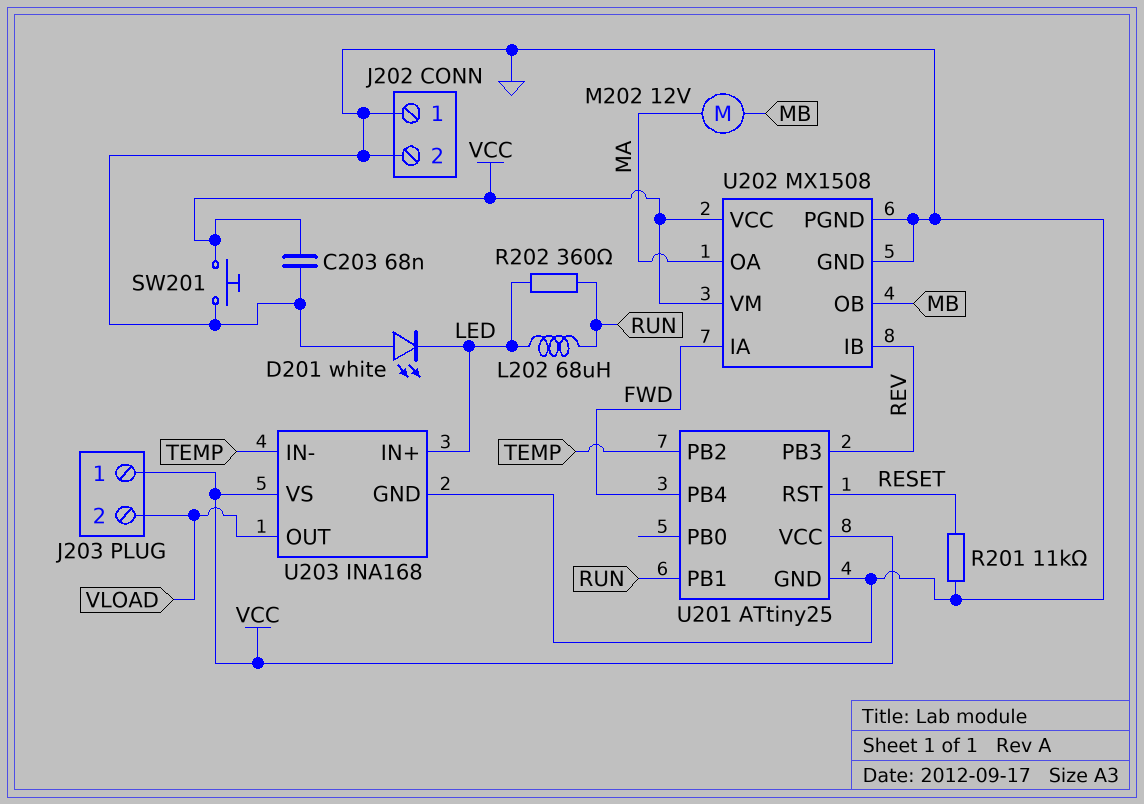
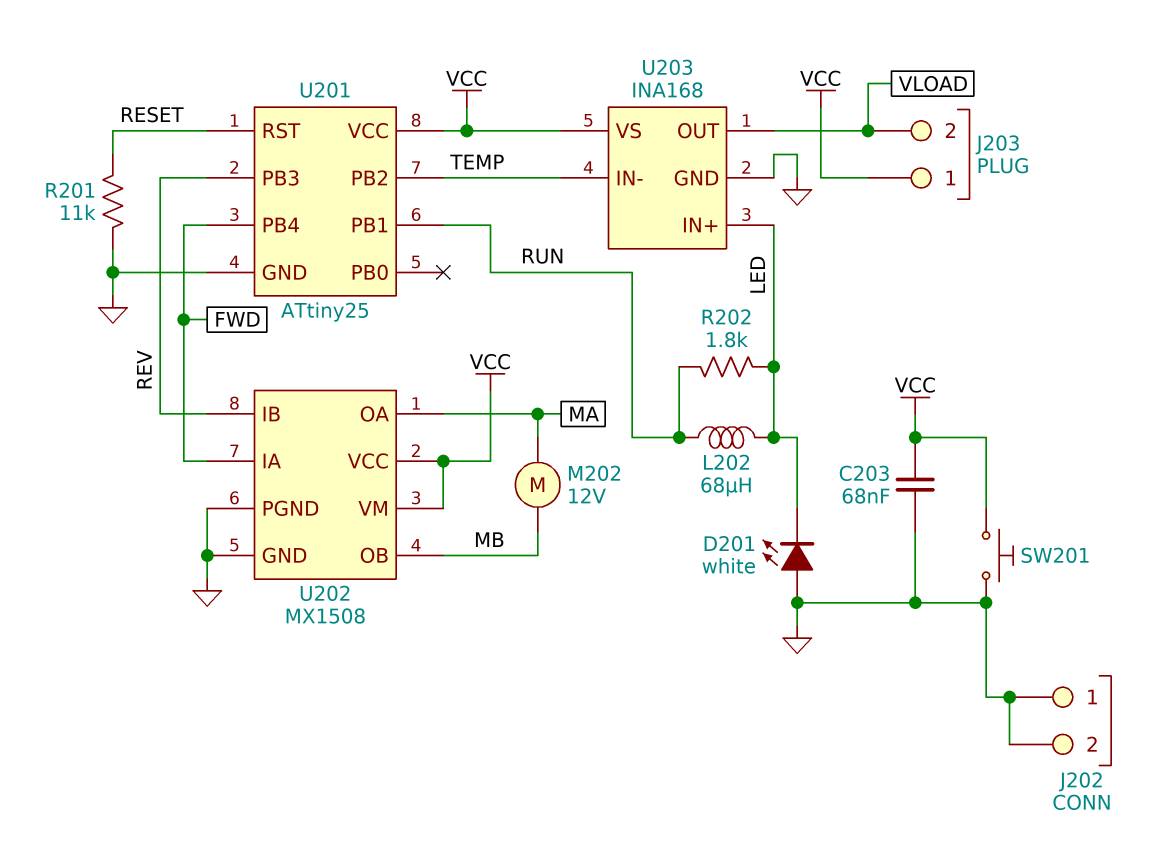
R202: 360 (LED, RUN) -> 1.8k (LED, RUN)

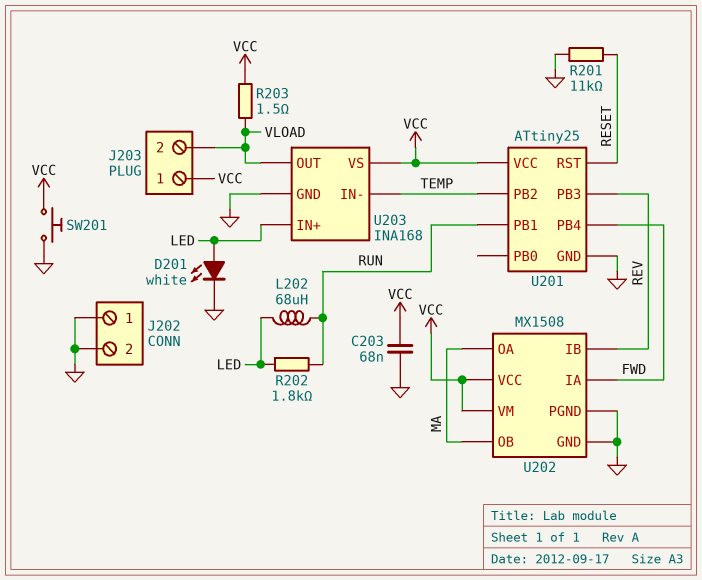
D201: LED white (A GND, K LED) -> LED white (A LED, K GND)
M202: motor 12V (MA, MB) -> none
R203: none -> 1.5 (VCC, VLOAD)
U202 pin OB: MB -> MA

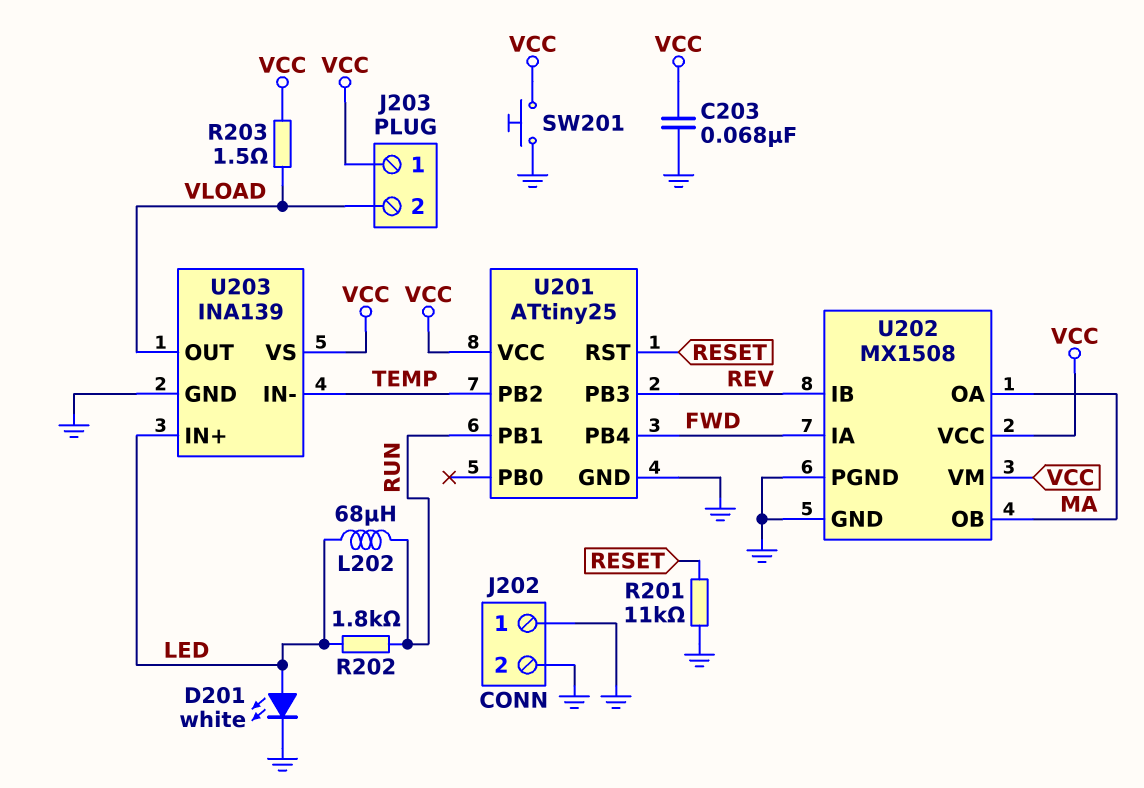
U203: INA168 -> INA139

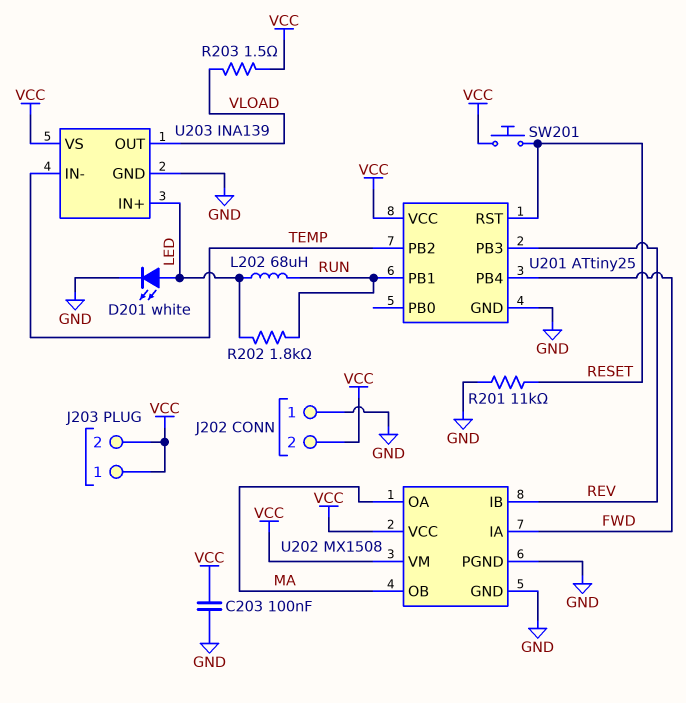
C203: 68nF (GND, VCC) -> 100nF (GND, VCC)
J202 pin 2: GND -> VCC
J203 pin 2: VLOAD -> VCC
SW201: button (GND, VCC) -> button (RESET, VCC)

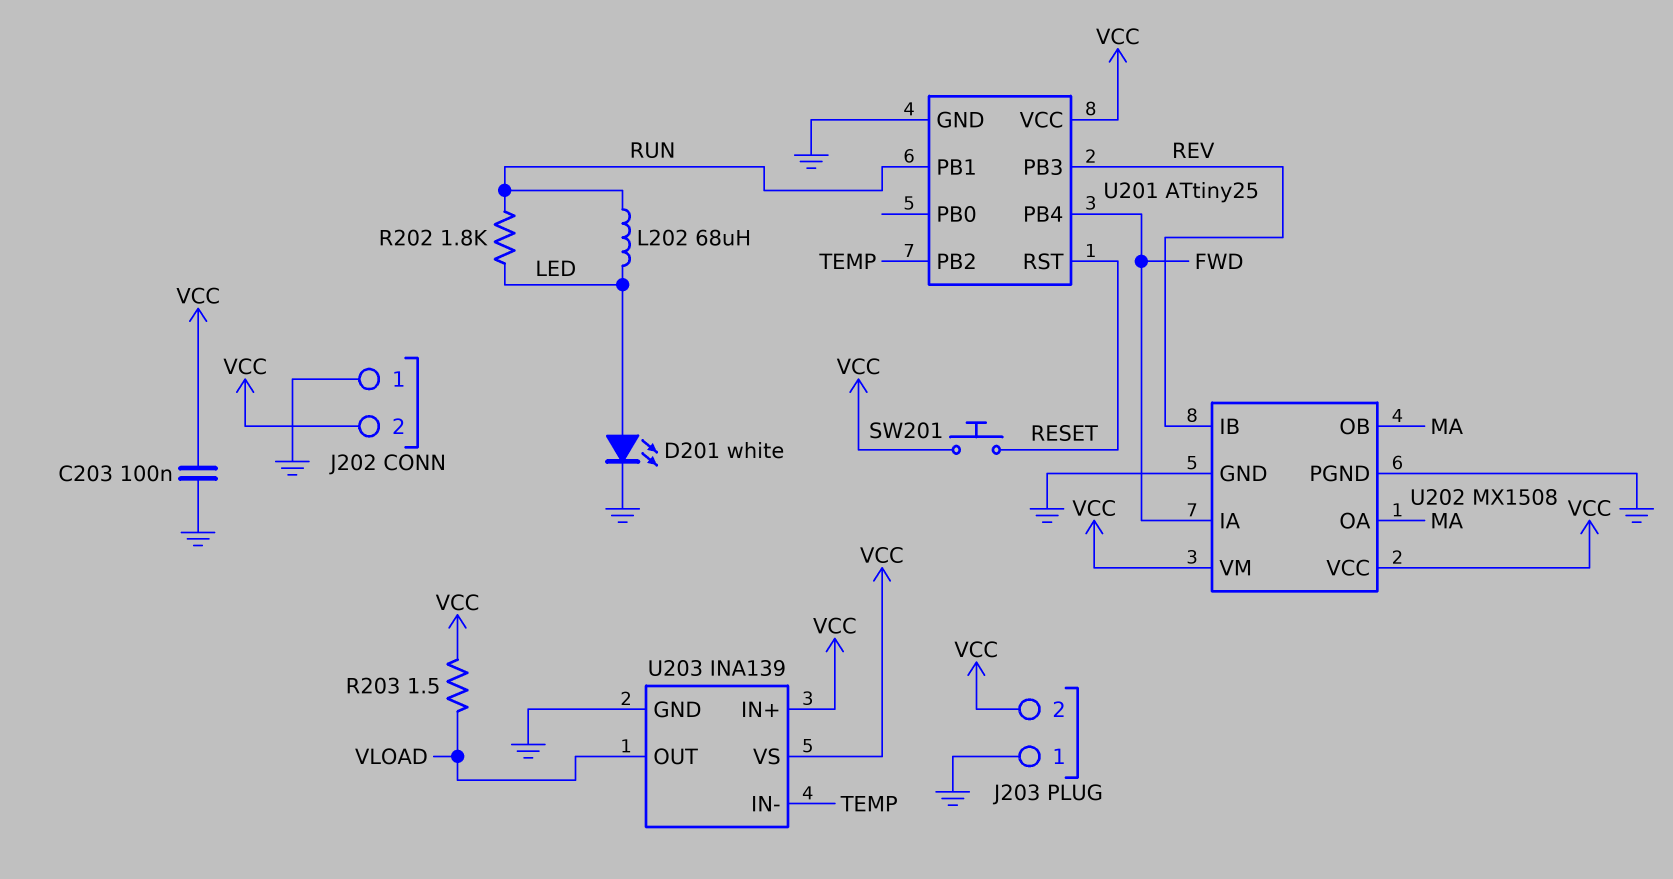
J203 pin 1: VCC -> GND
R201: 11k (GND, RESET) -> none
U203 pin IN+: LED -> VCC

